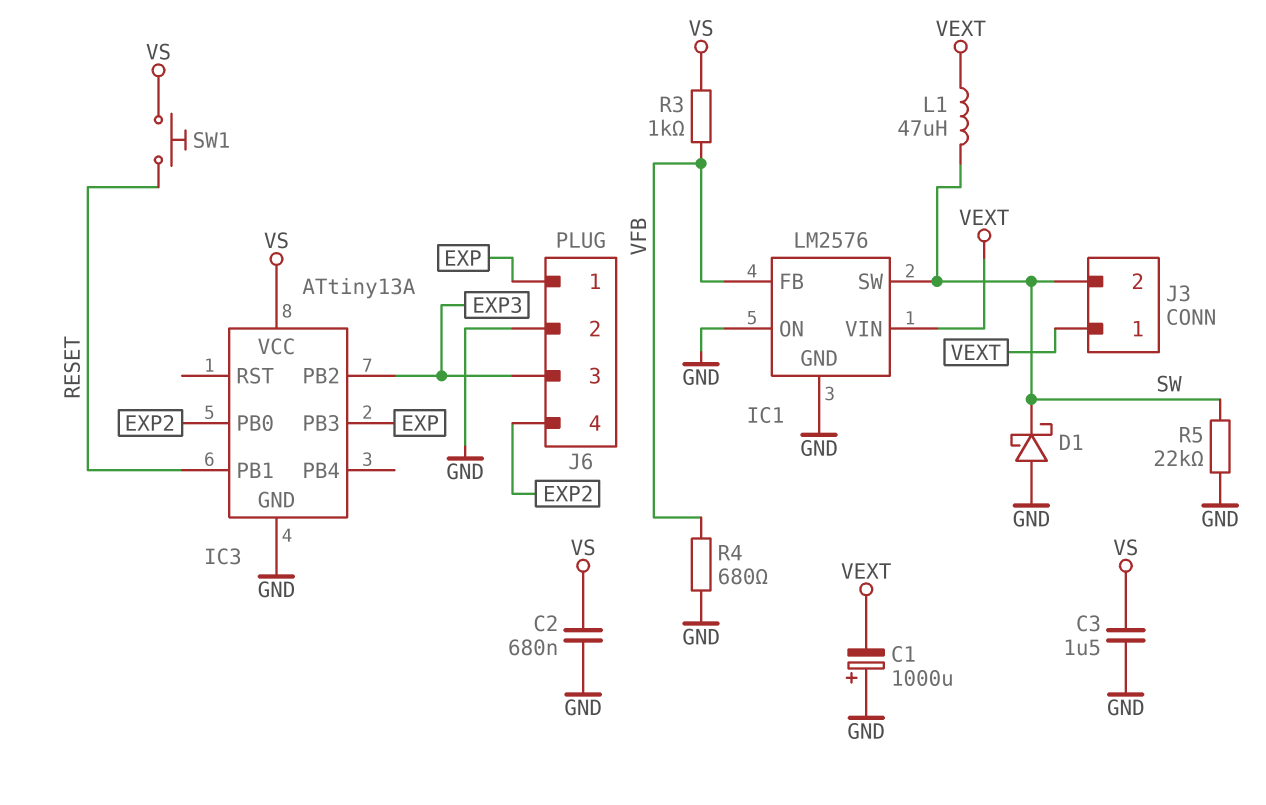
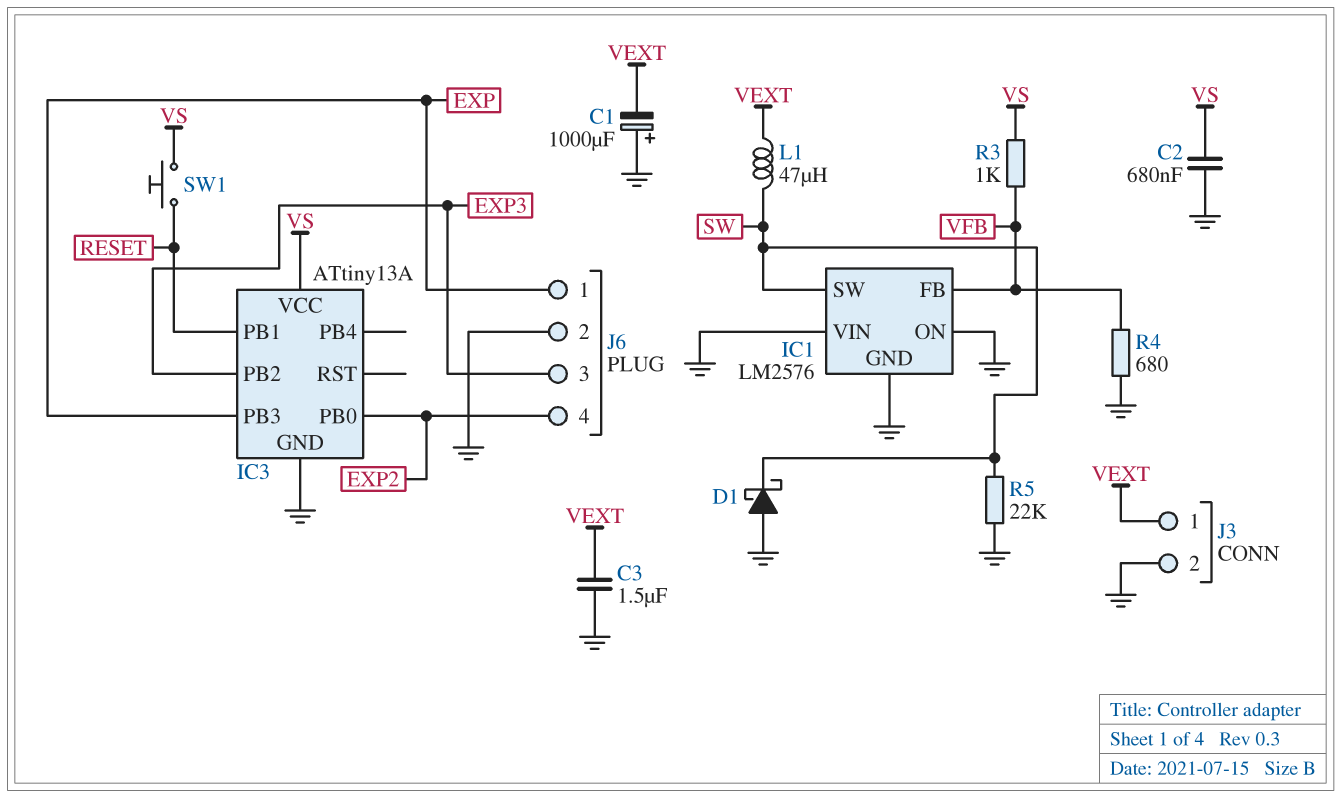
C3: 1.5uF (GND, VS) -> 1.5uF (GND, VEXT)
IC1 pin VIN: VEXT -> GND
J3 pin 2: SW -> GND

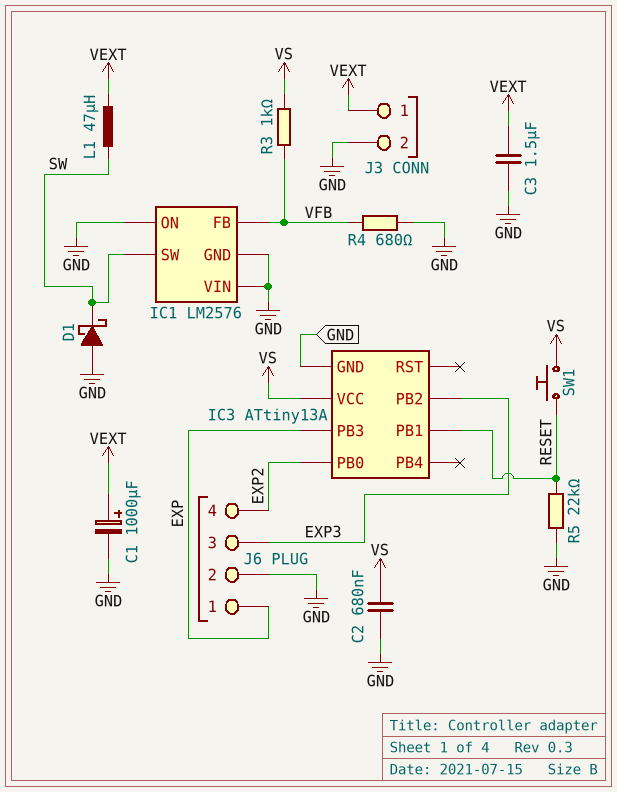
C1: 1000uF (plus GND, minus VEXT) -> 1000uF (plus VEXT, minus GND)
R5: 22k (GND, SW) -> 22k (GND, RESET)

